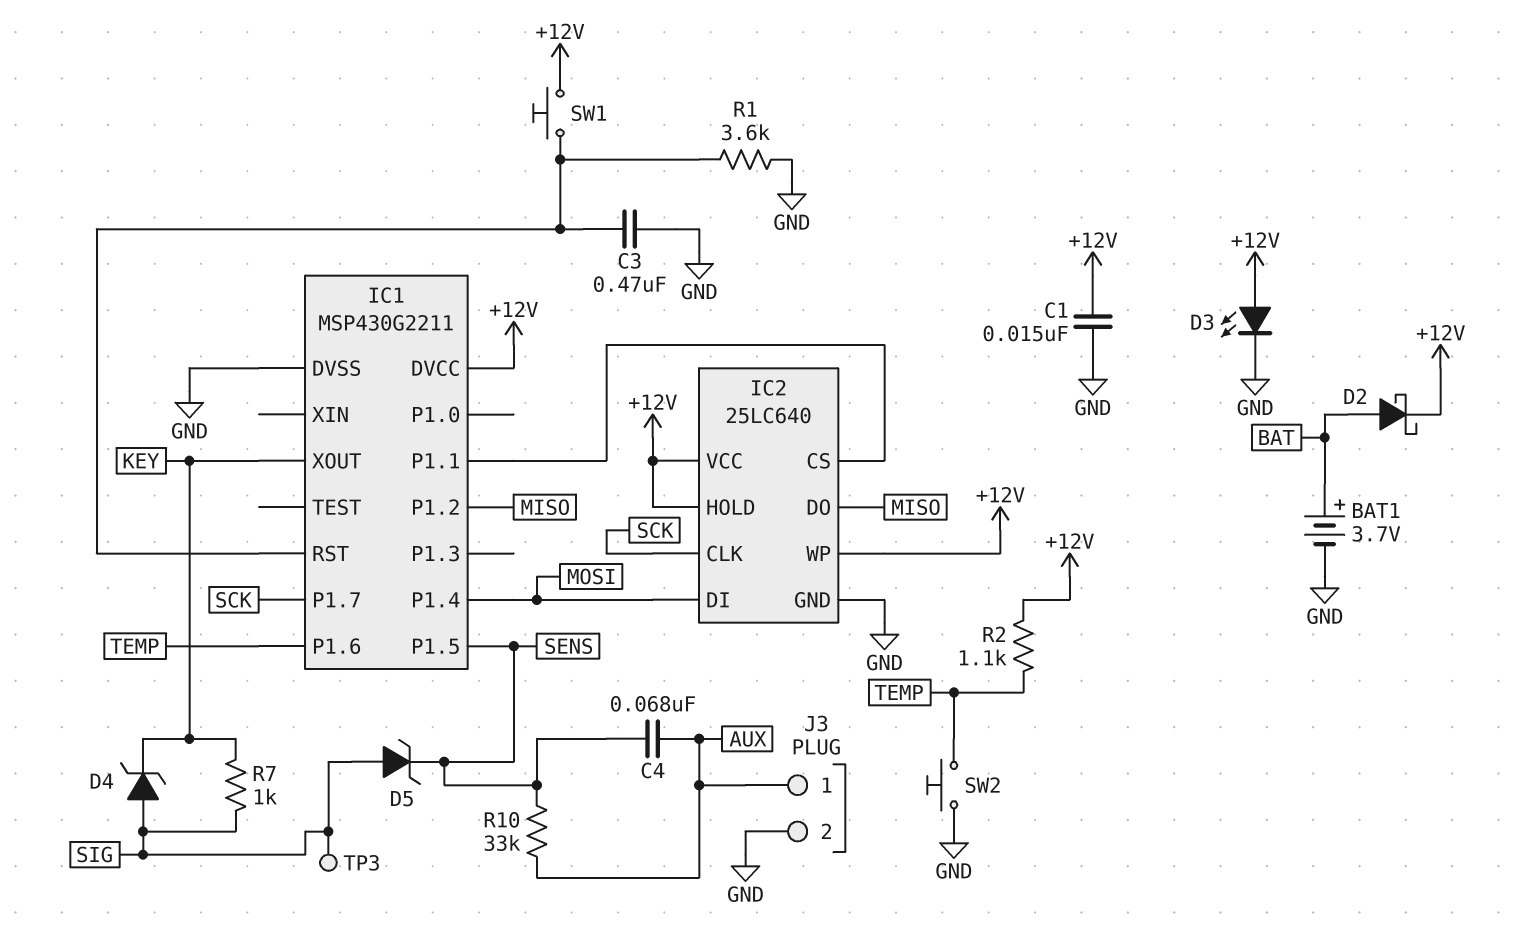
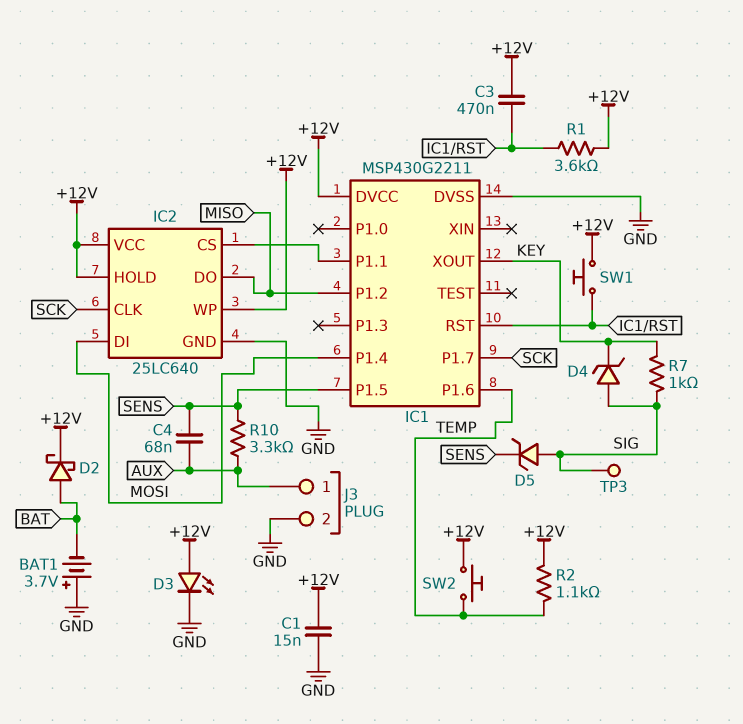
BAT1: 3.7V (plus BAT, minus GND) -> 3.7V (plus GND, minus BAT)
C3: 470nF (GND, IC1/RST) -> 470nF (+12V, IC1/RST)
R1: 3.6k (GND, IC1/RST) -> 3.6k (+12V, IC1/RST)
R10: 33k (AUX, SENS) -> 3.3k (AUX, SENS)
SW2: button (GND, TEMP) -> button (+12V, TEMP)

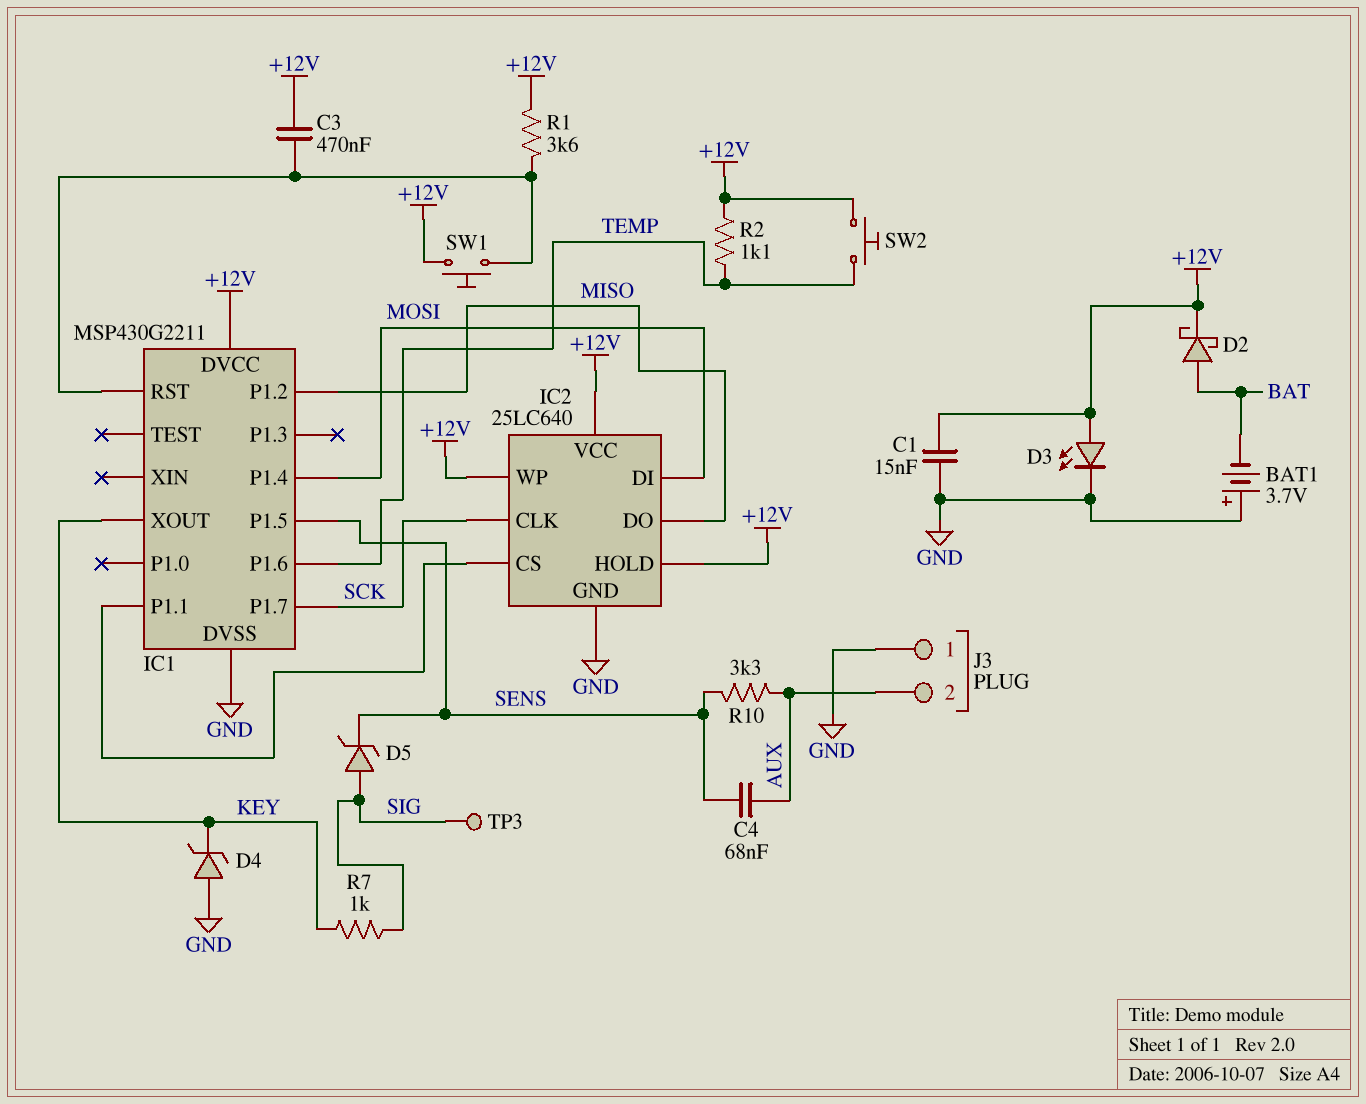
D4: zener (A SIG, K KEY) -> zener (A GND, K KEY)
J3 pin 1: AUX -> GND
J3 pin 2: GND -> AUX

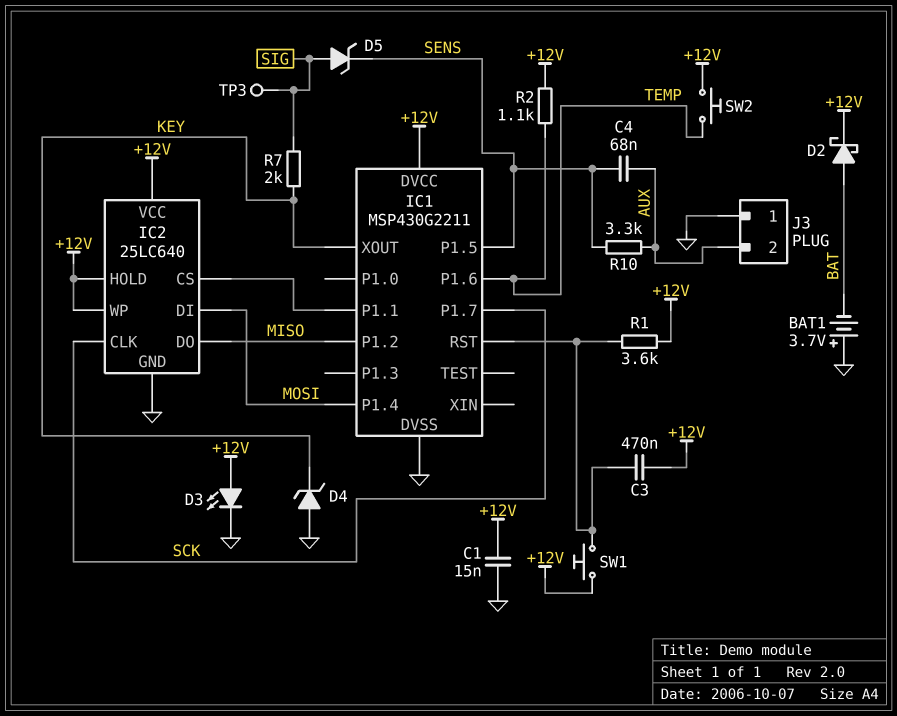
R7: 1k (KEY, SIG) -> 2k (KEY, SIG)

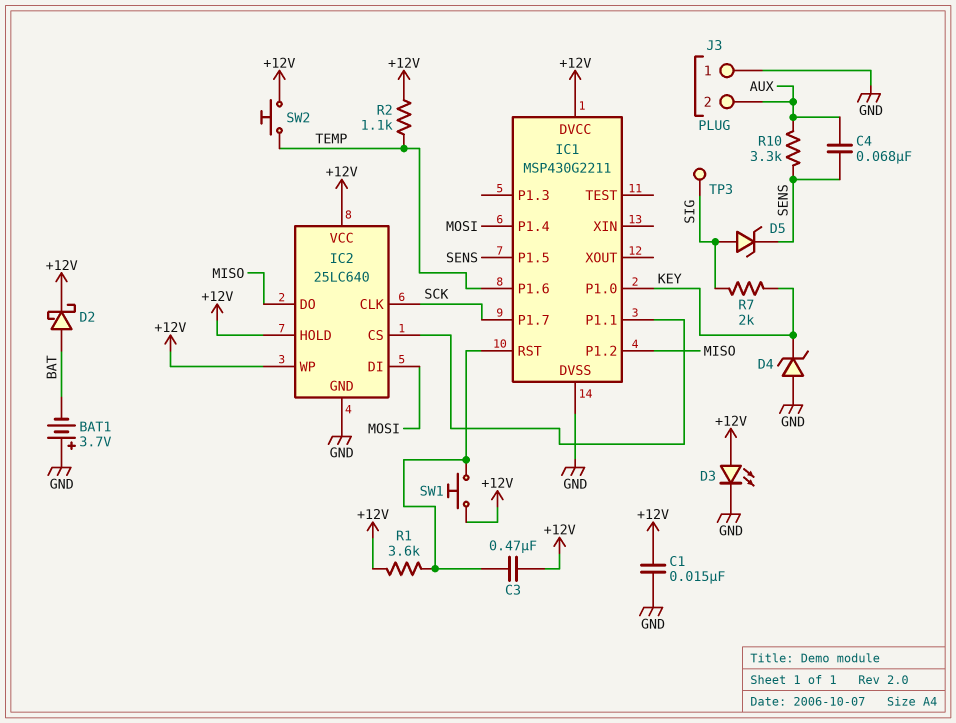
IC1 pin P1.0: none -> KEY
IC1 pin XOUT: KEY -> none

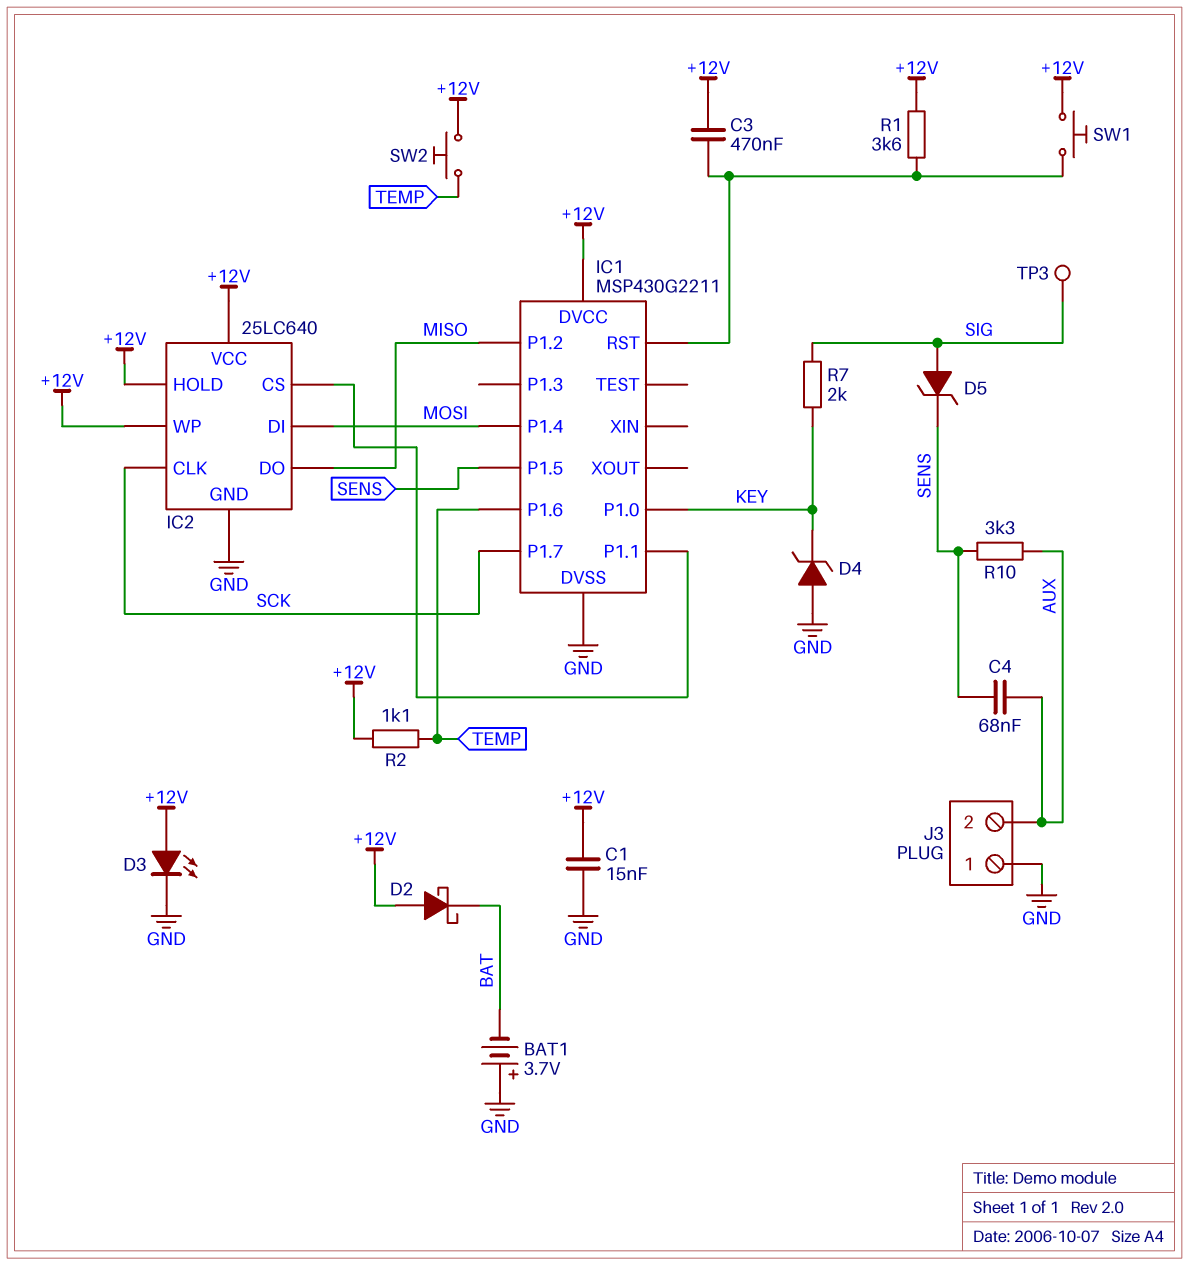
D2: schottky (A BAT, K +12V) -> schottky (A +12V, K BAT)

